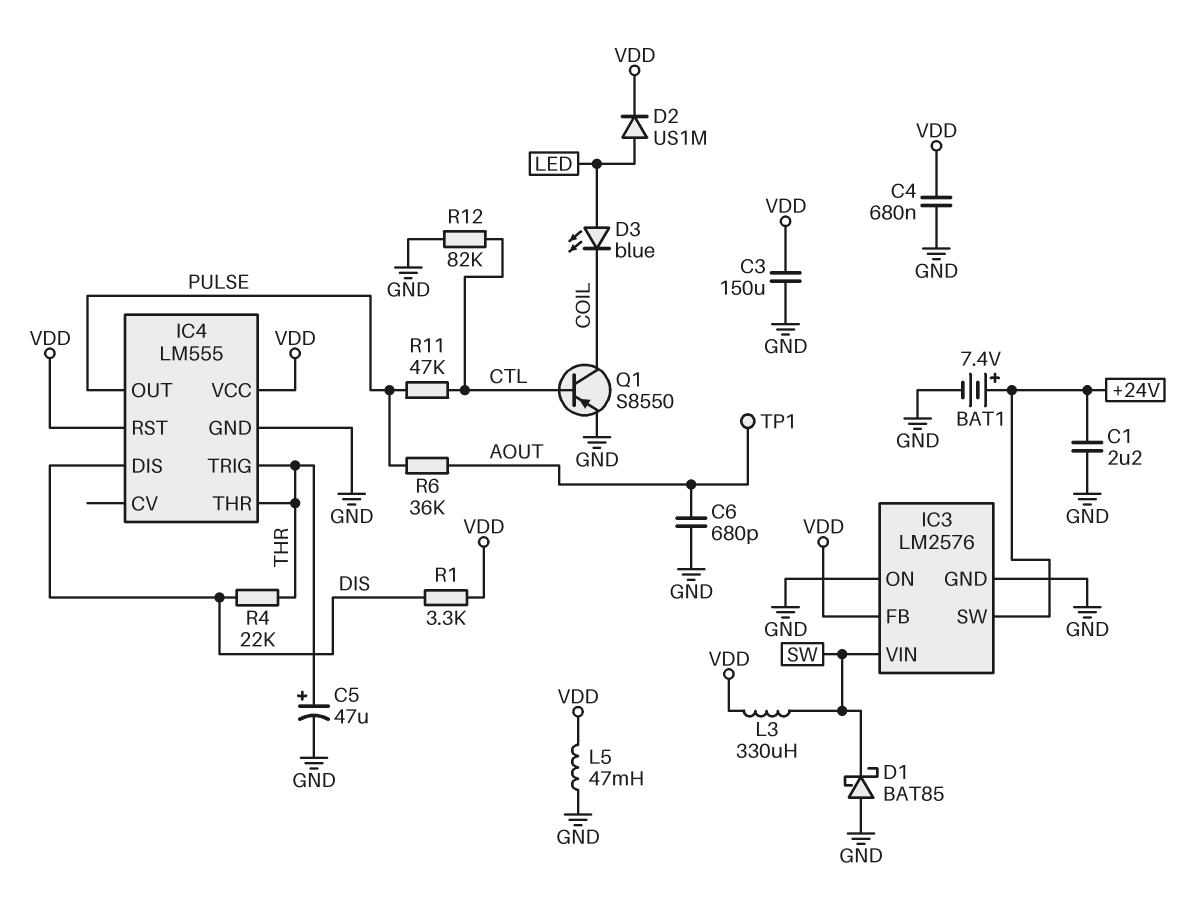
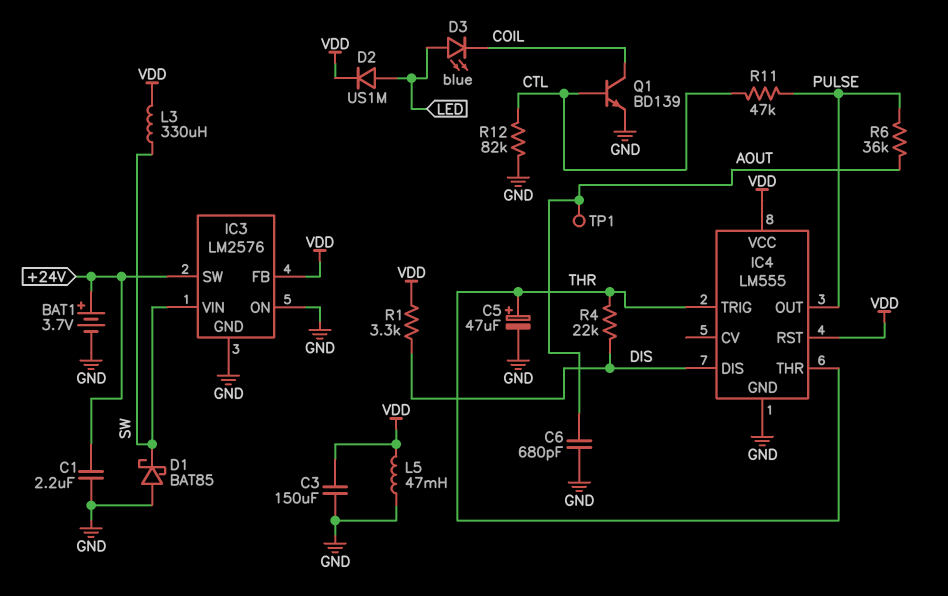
BAT1: 7.4V (plus +24V, minus GND) -> 3.7V (plus +24V, minus GND)
C4: 680nF (GND, VDD) -> none
Q1: PNP S8550 (B CTL, C COIL, E GND) -> NPN BD139 (B CTL, C COIL, E GND)

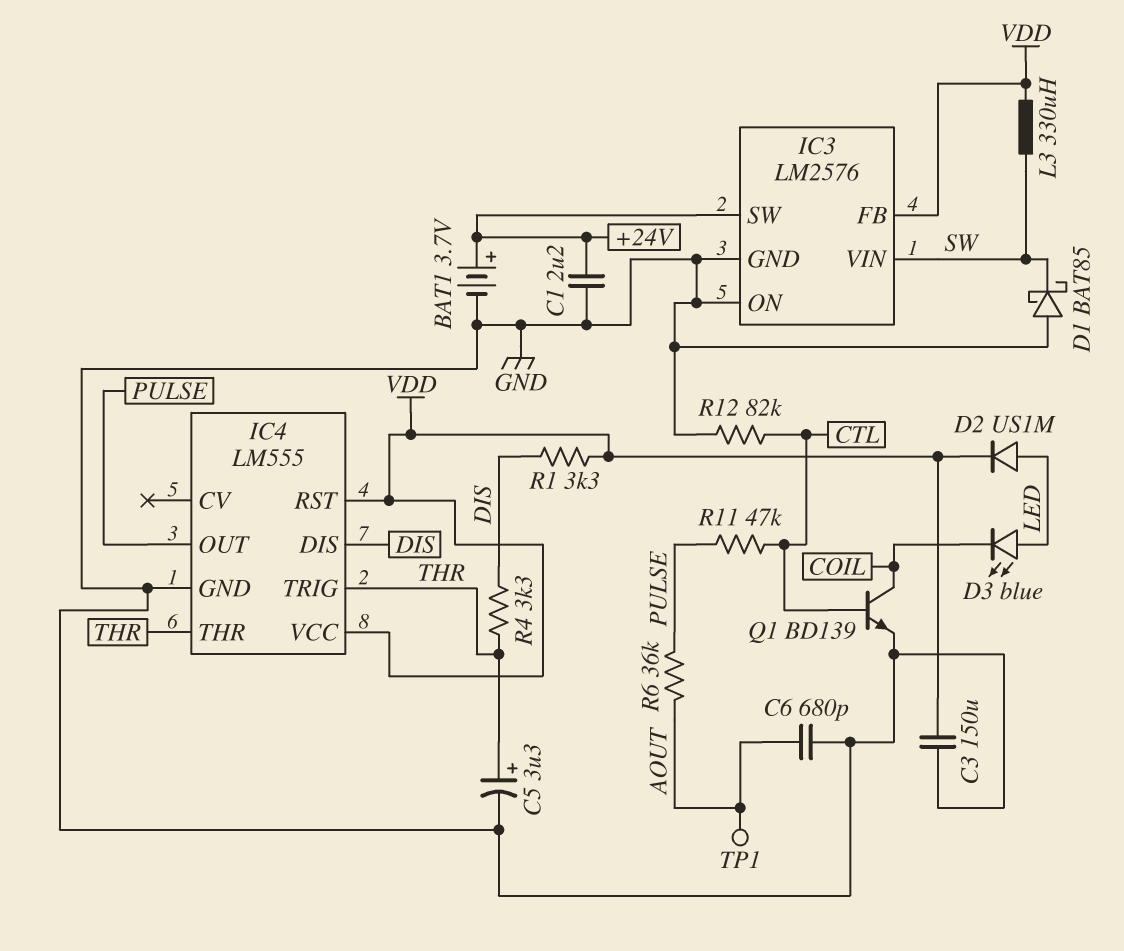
C5: 47uF (plus THR, minus GND) -> 3.3uF (plus THR, minus GND)
L5: 47mH (GND, VDD) -> none
R4: 22k (DIS, THR) -> 3.3k (DIS, THR)

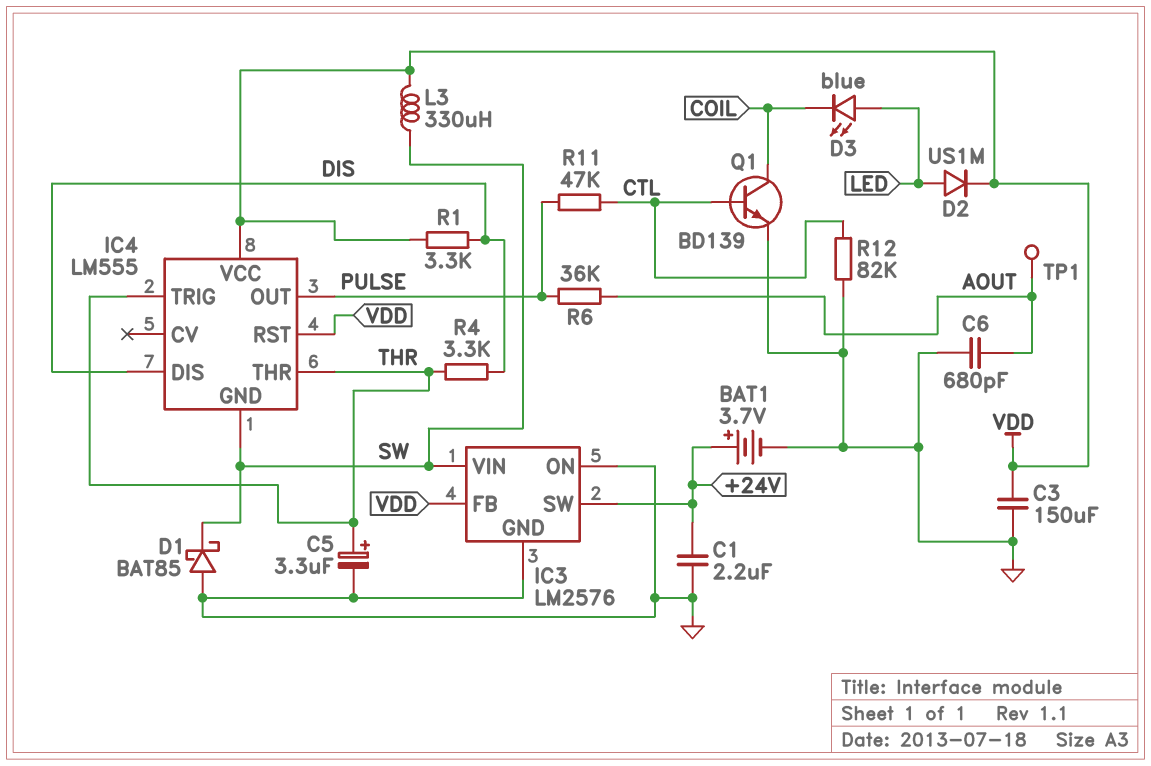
IC4 pin GND: GND -> SW

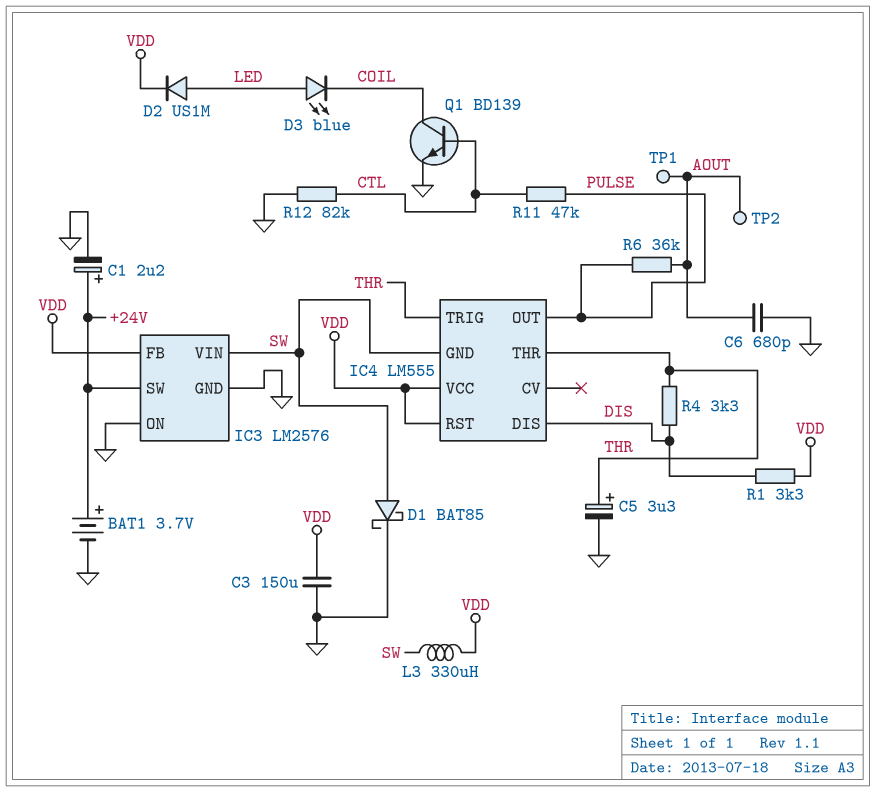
C1: 2.2uF (+24V, GND) -> 2.2uF (plus +24V, minus GND)
D1: schottky BAT85 (A GND, K SW) -> schottky BAT85 (A SW, K GND)
TP2: none -> test point (AOUT)

